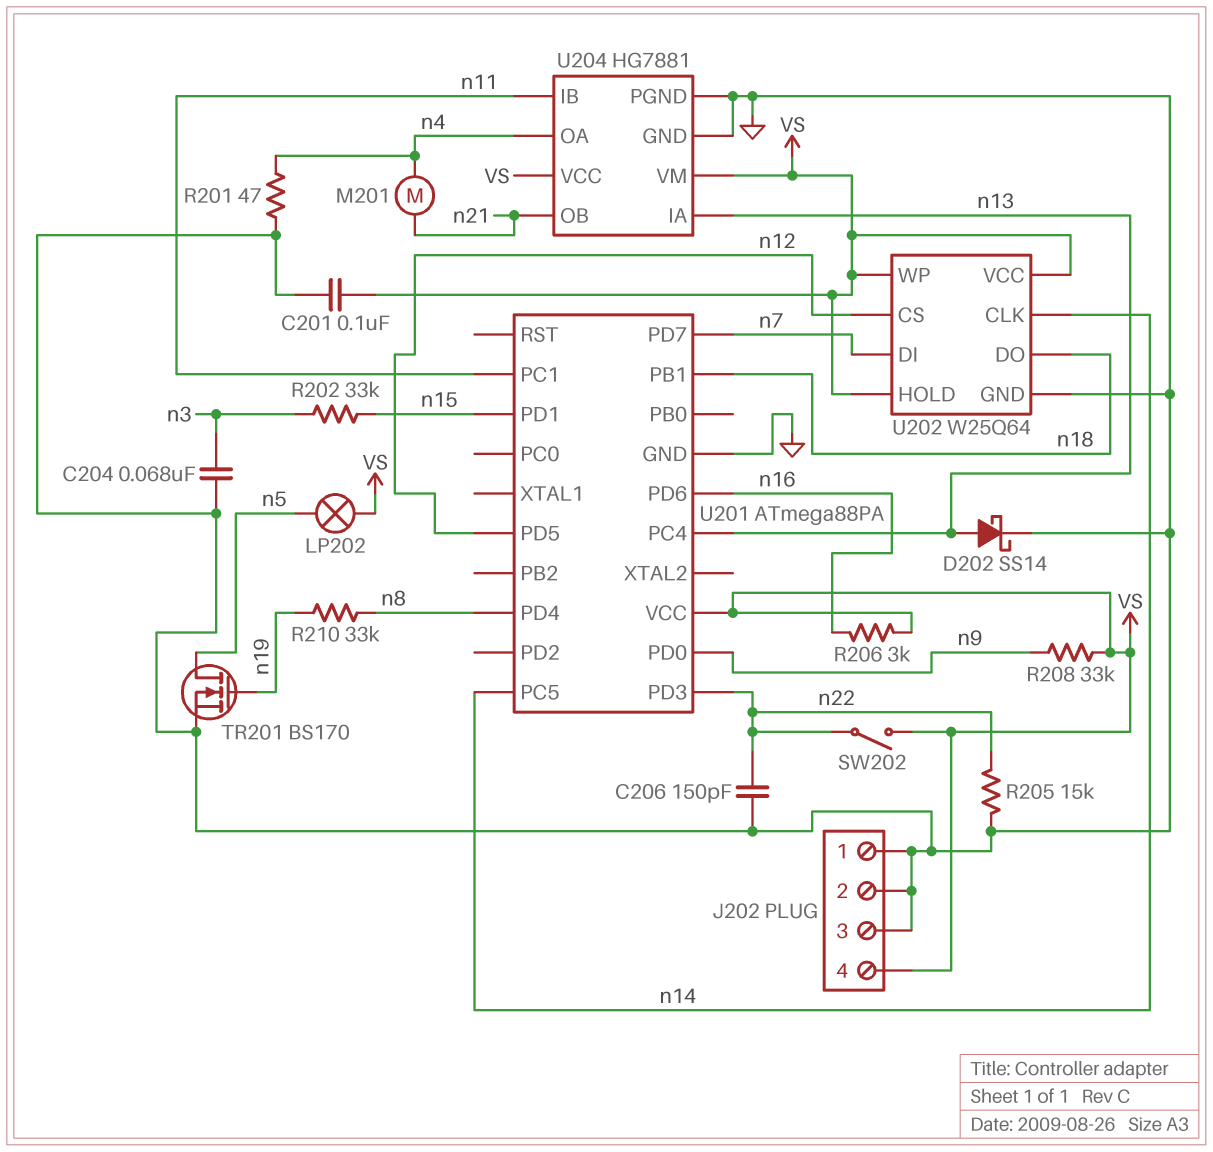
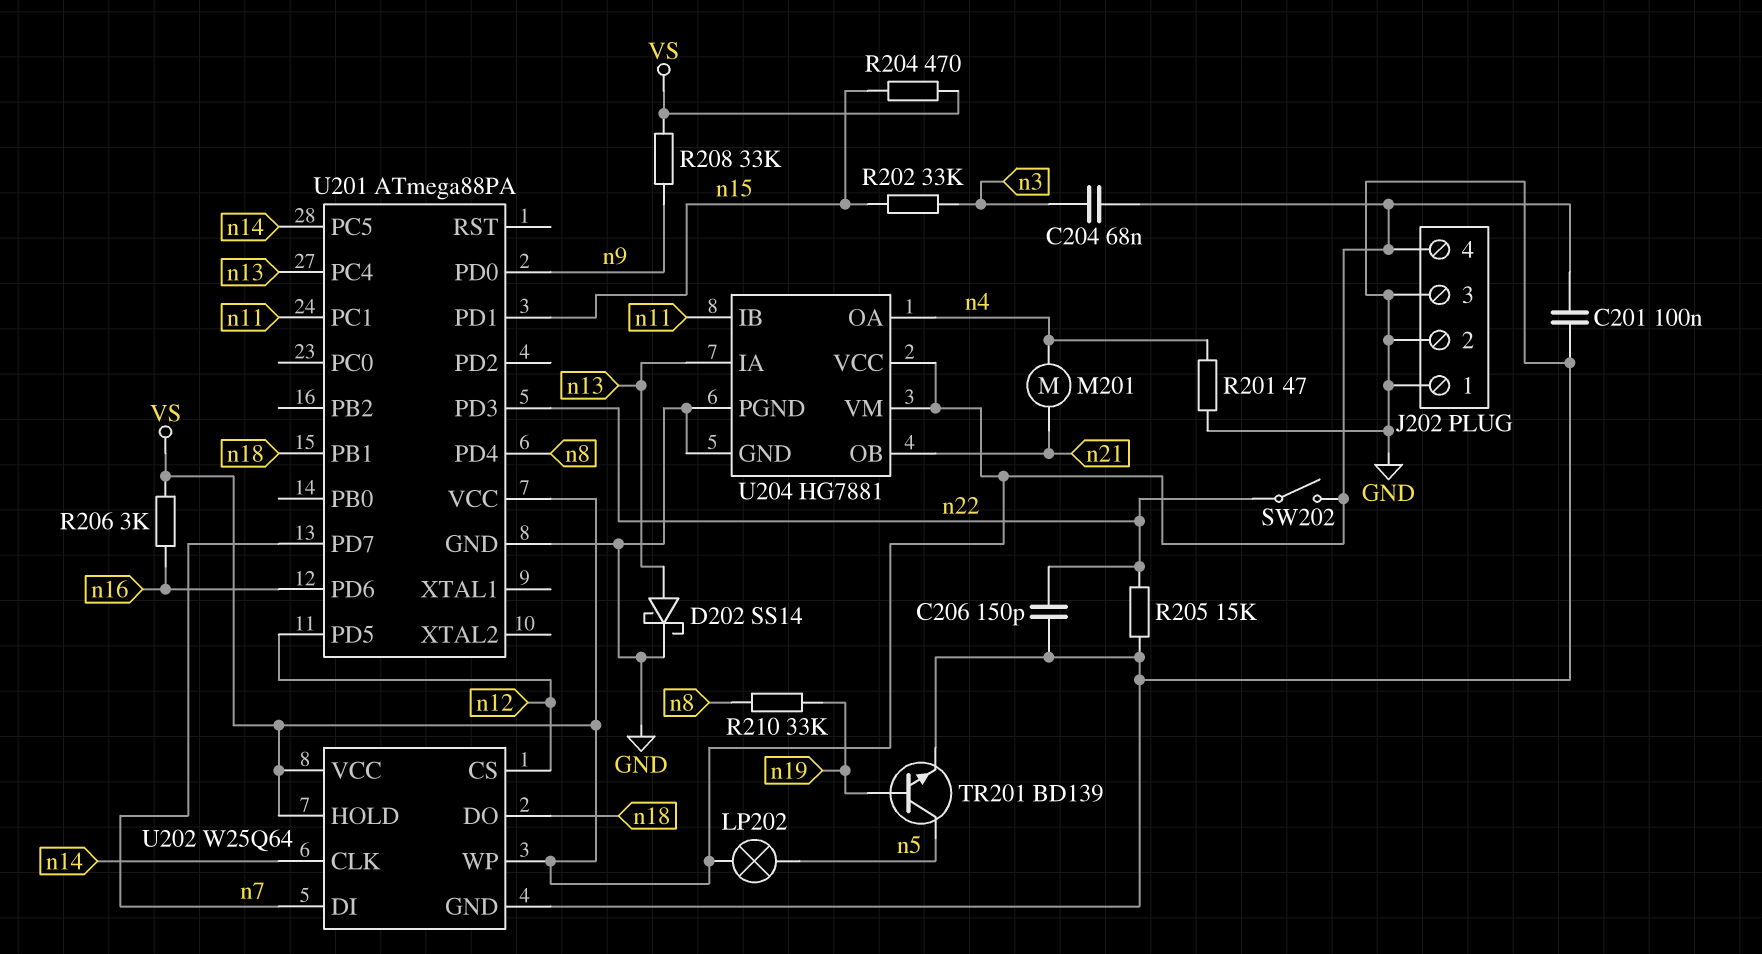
C204: 68nF (GND, n3) -> 68nF (VS, n3)
R204: none -> 470 (VS, n15)
TR201: NMOS BS170 (G n19, D n5, S GND) -> NPN BD139 (B n19, C n5, E GND)

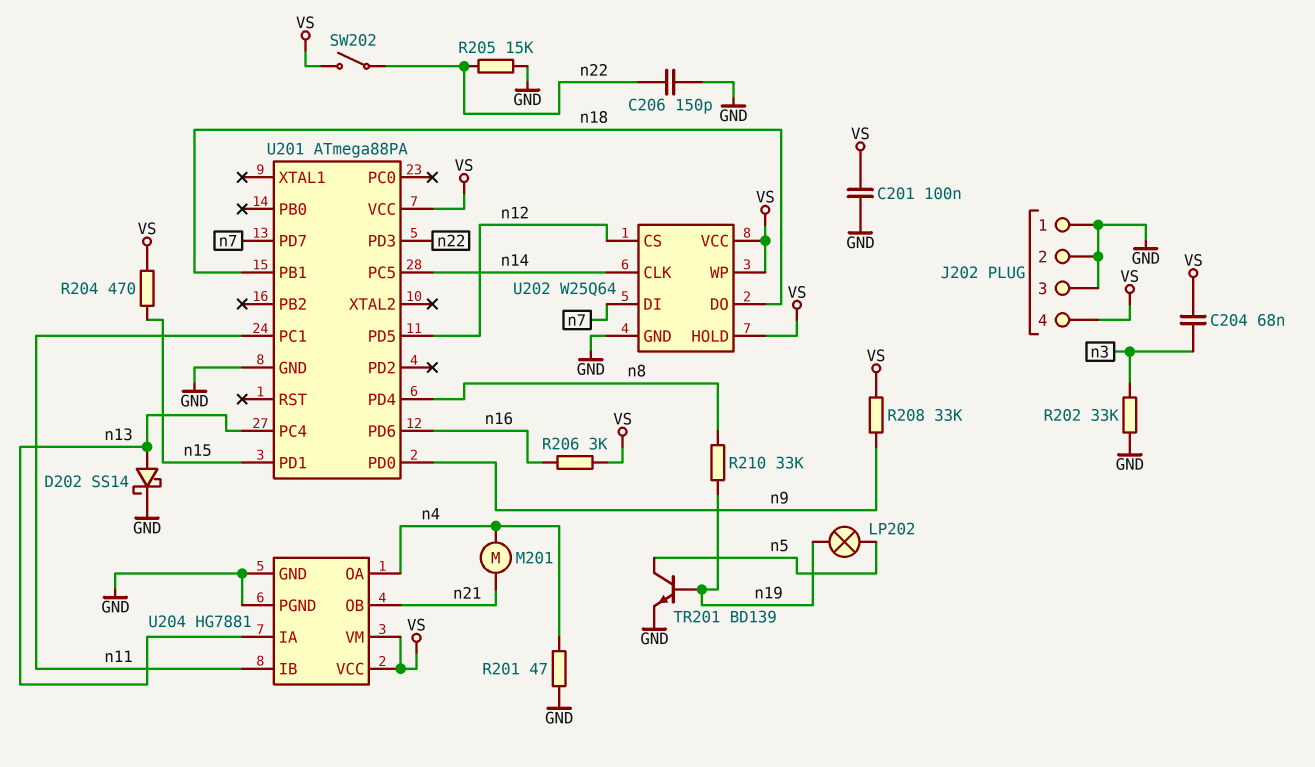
LP202: lamp (VS, n5) -> lamp (n5, n19)
R202: 33k (n3, n15) -> 33k (GND, n3)

